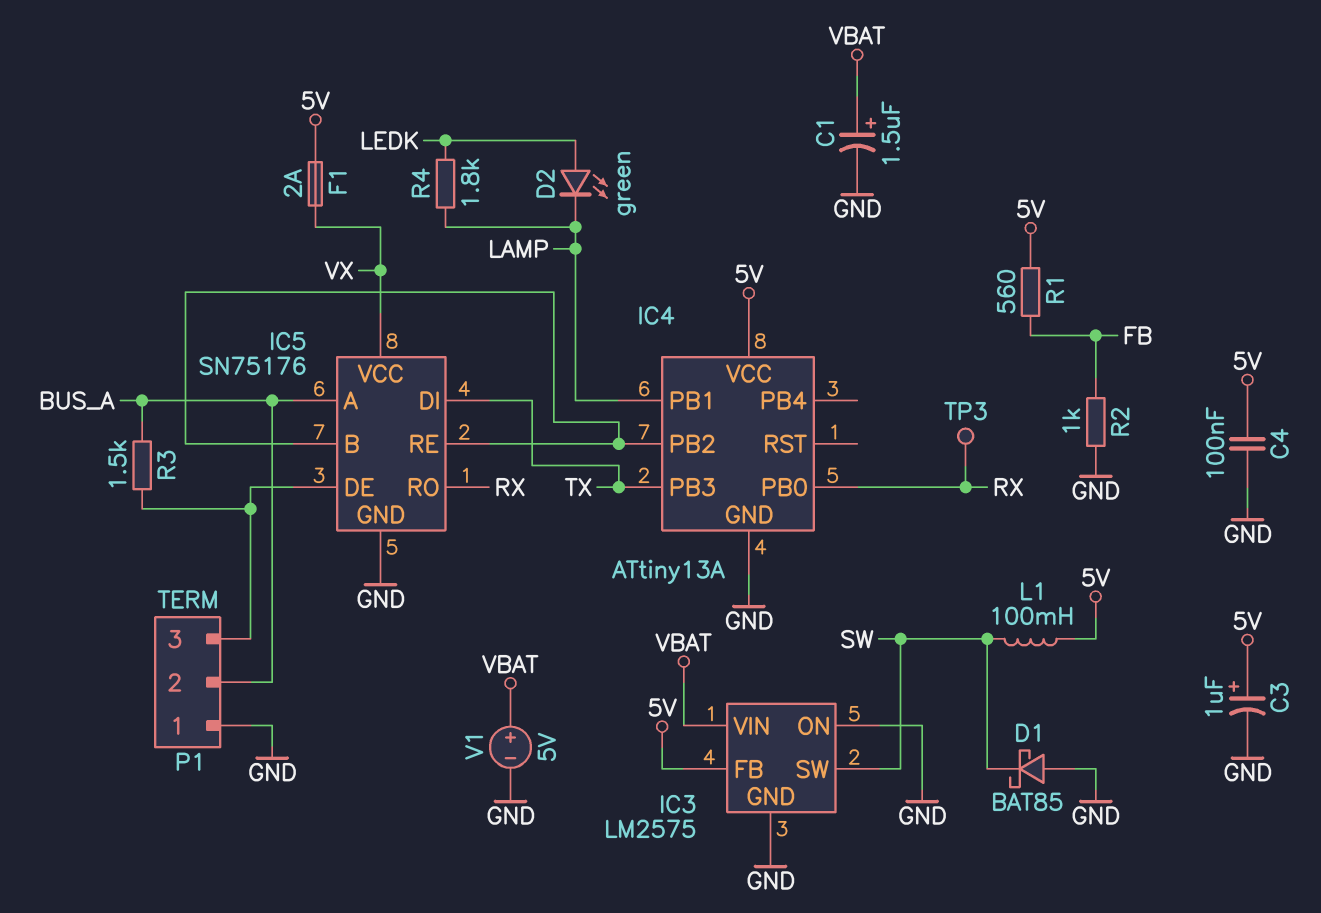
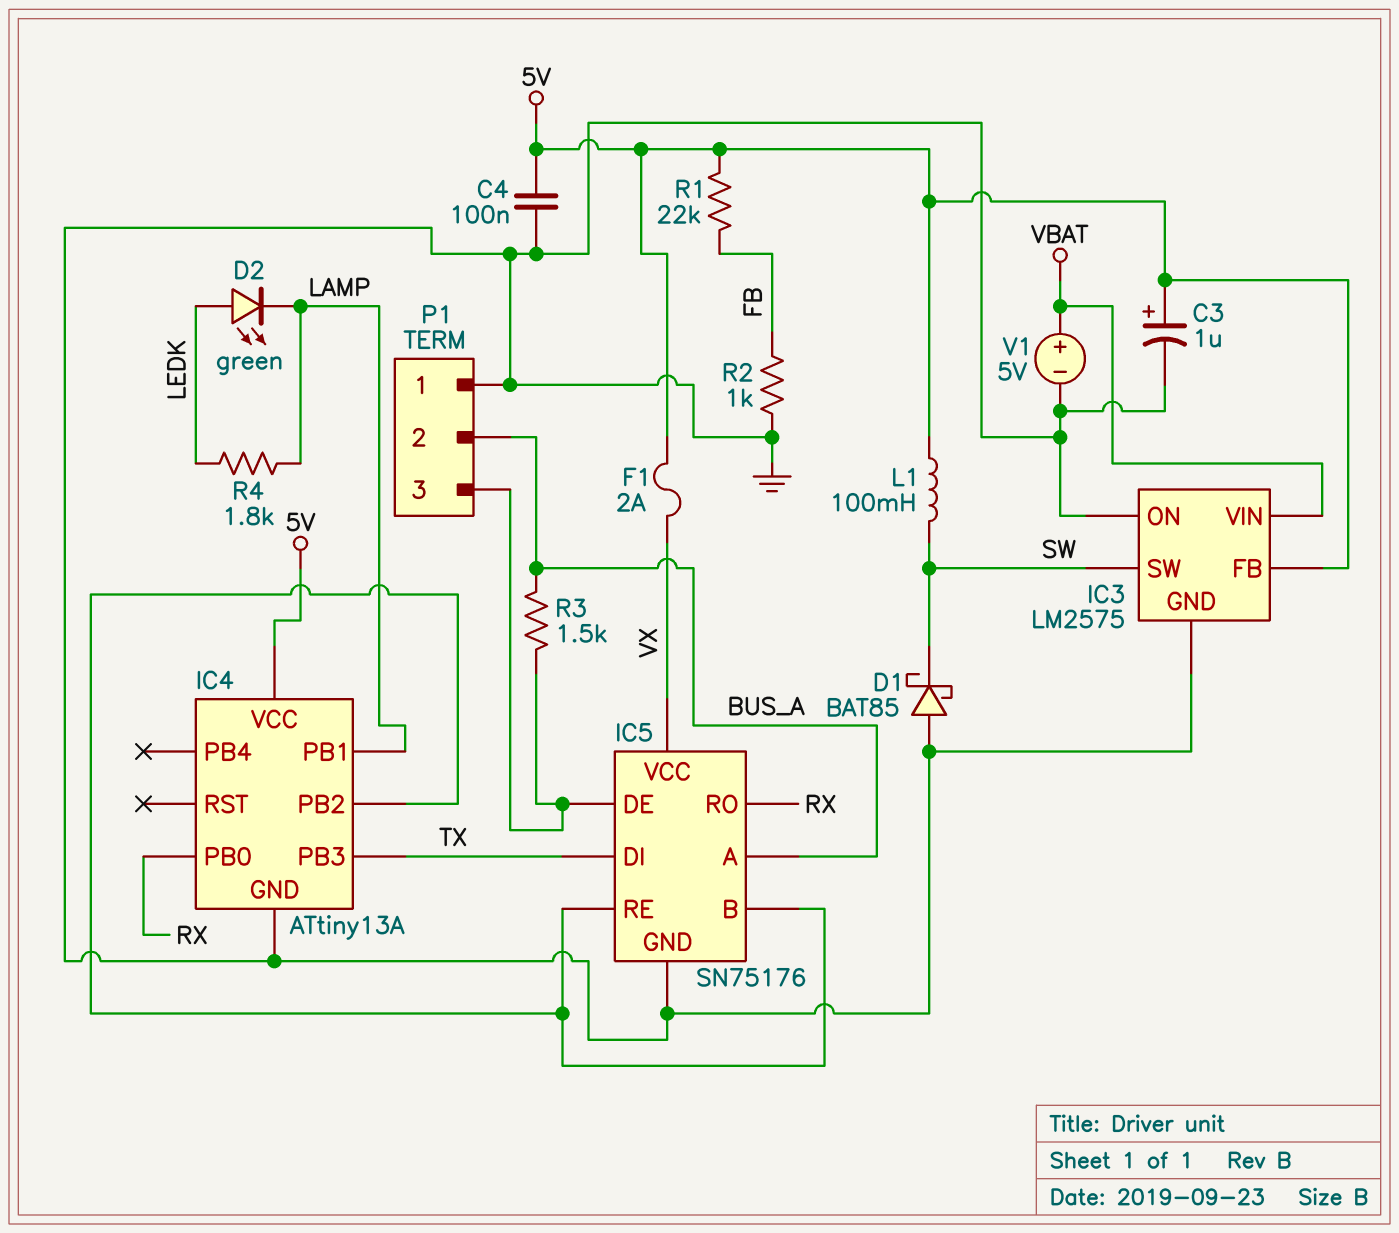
C1: 1.5uF (plus VBAT, minus GND) -> none
R1: 560 (5V, FB) -> 22k (5V, FB)
TP3: test point (RX) -> none

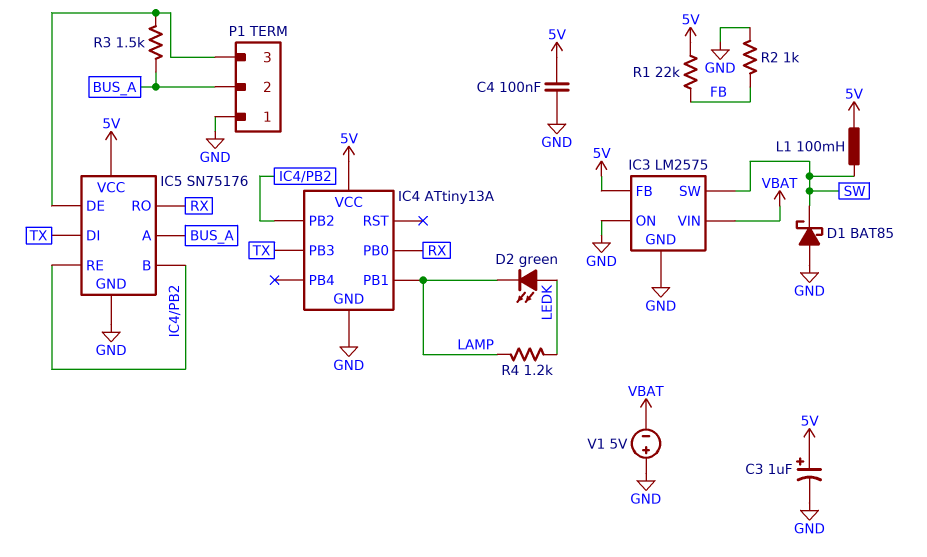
F1: 2A (5V, VX) -> none
IC5 pin VCC: VX -> 5V
R4: 1.8k (LAMP, LEDK) -> 1.2k (LAMP, LEDK)
V1: 5V (plus VBAT, minus GND) -> 5V (plus GND, minus VBAT)

